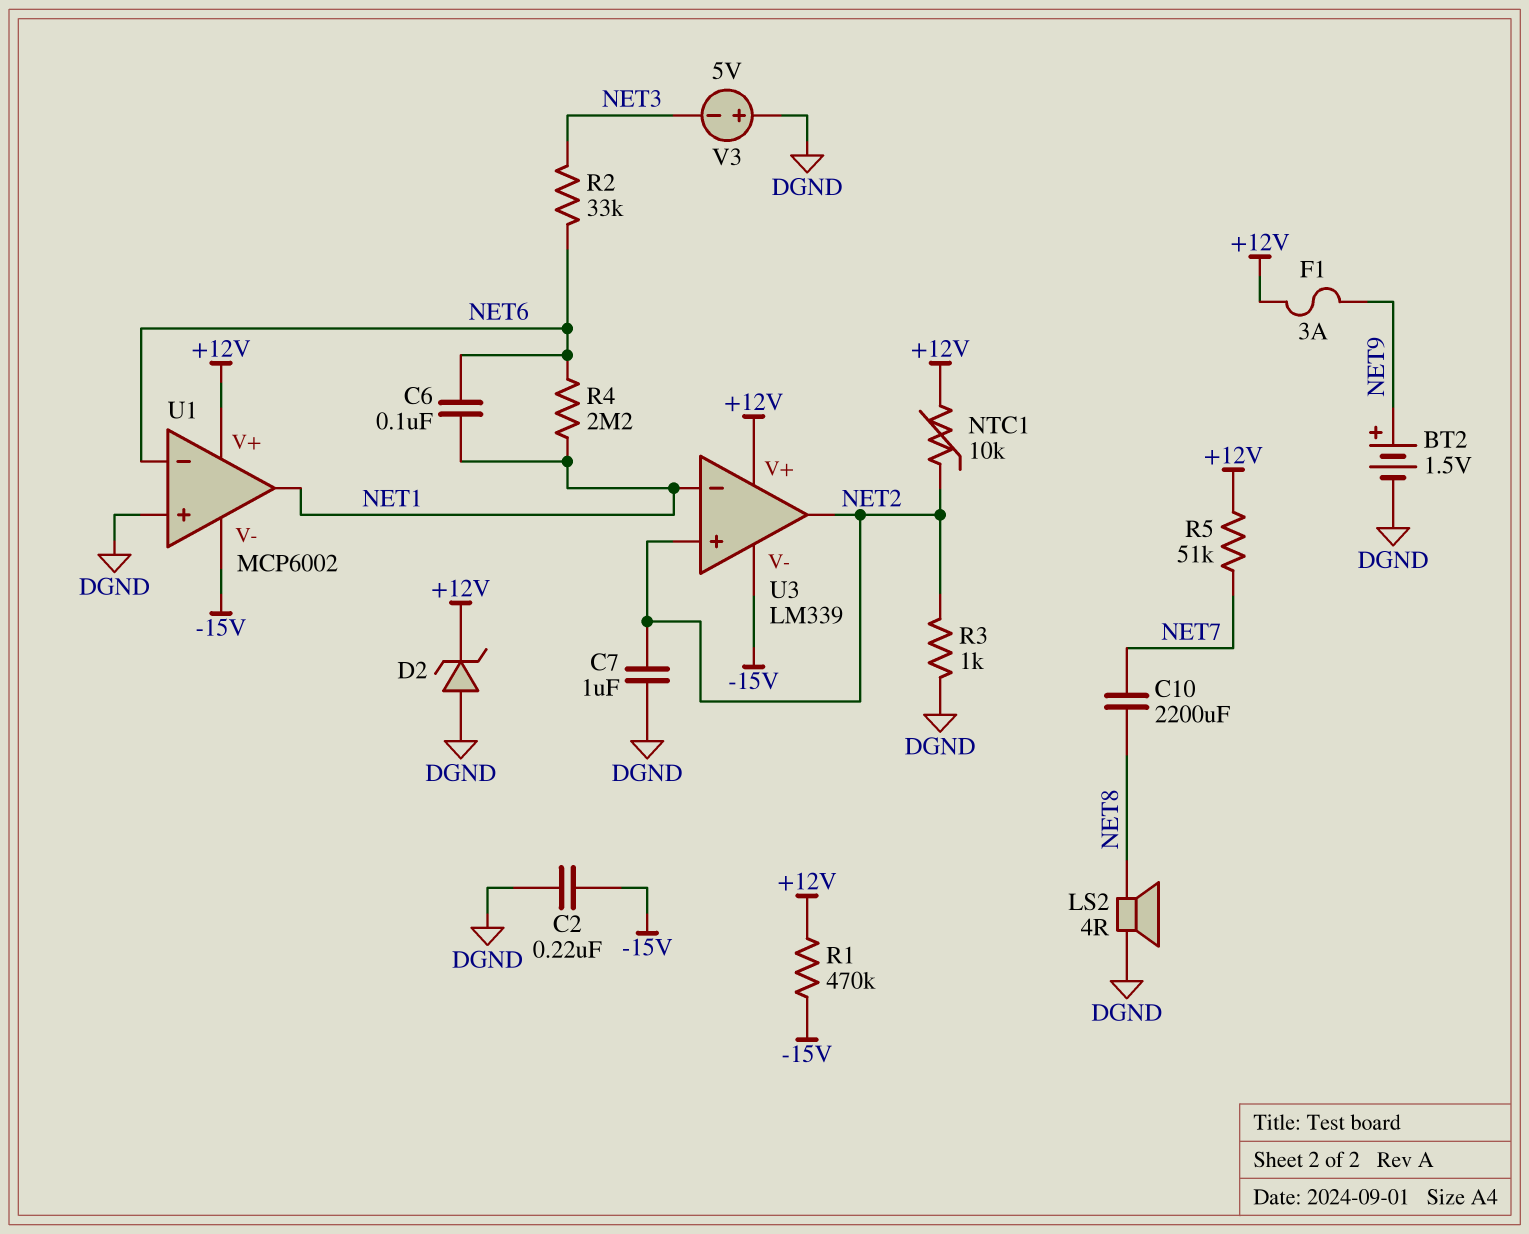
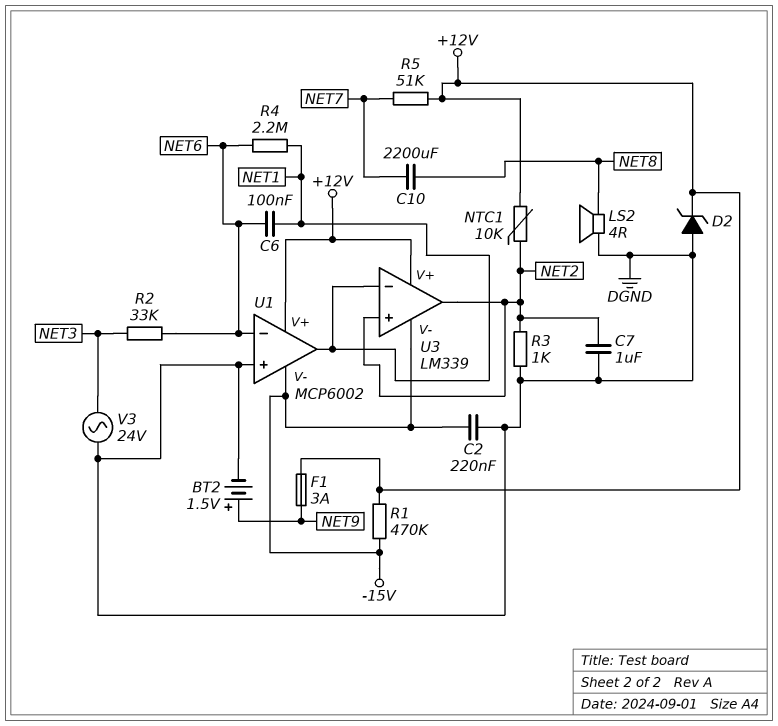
V3: 5V (plus DGND, minus NET3) -> AC 24V (DGND, NET3)

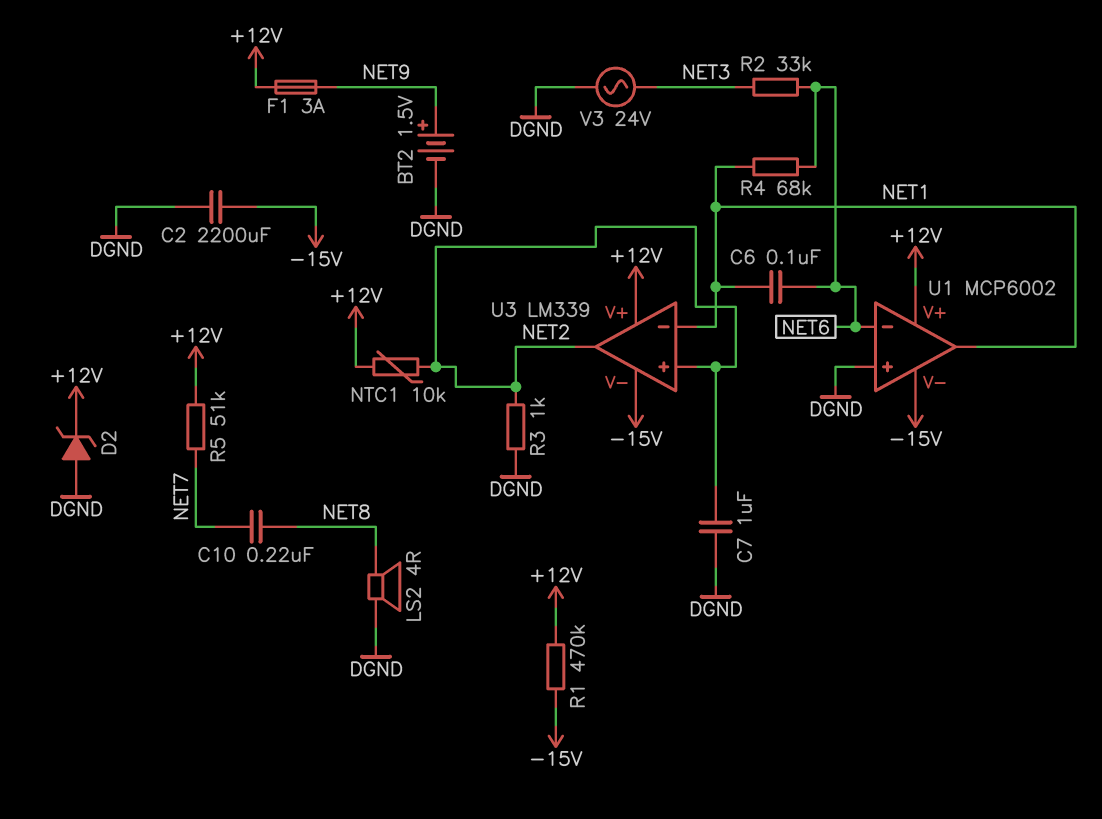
C2: 220nF (-15V, DGND) -> 2200uF (-15V, DGND)
C10: 2200uF (NET7, NET8) -> 220nF (NET7, NET8)
R4: 2.2M (NET1, NET6) -> 68k (NET1, NET6)

